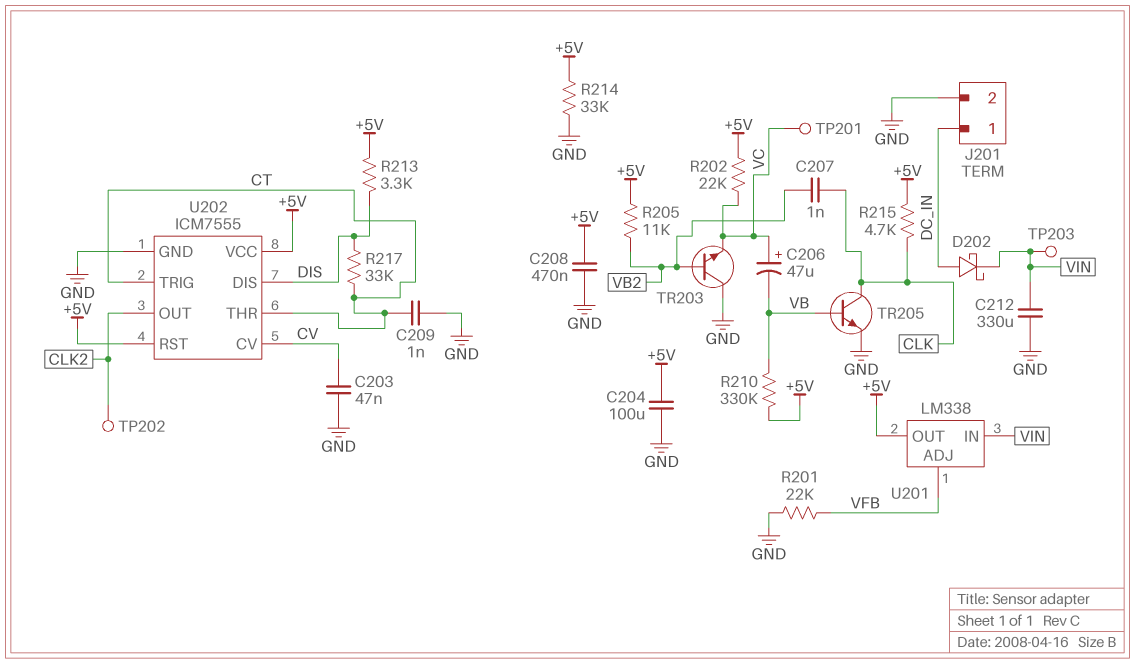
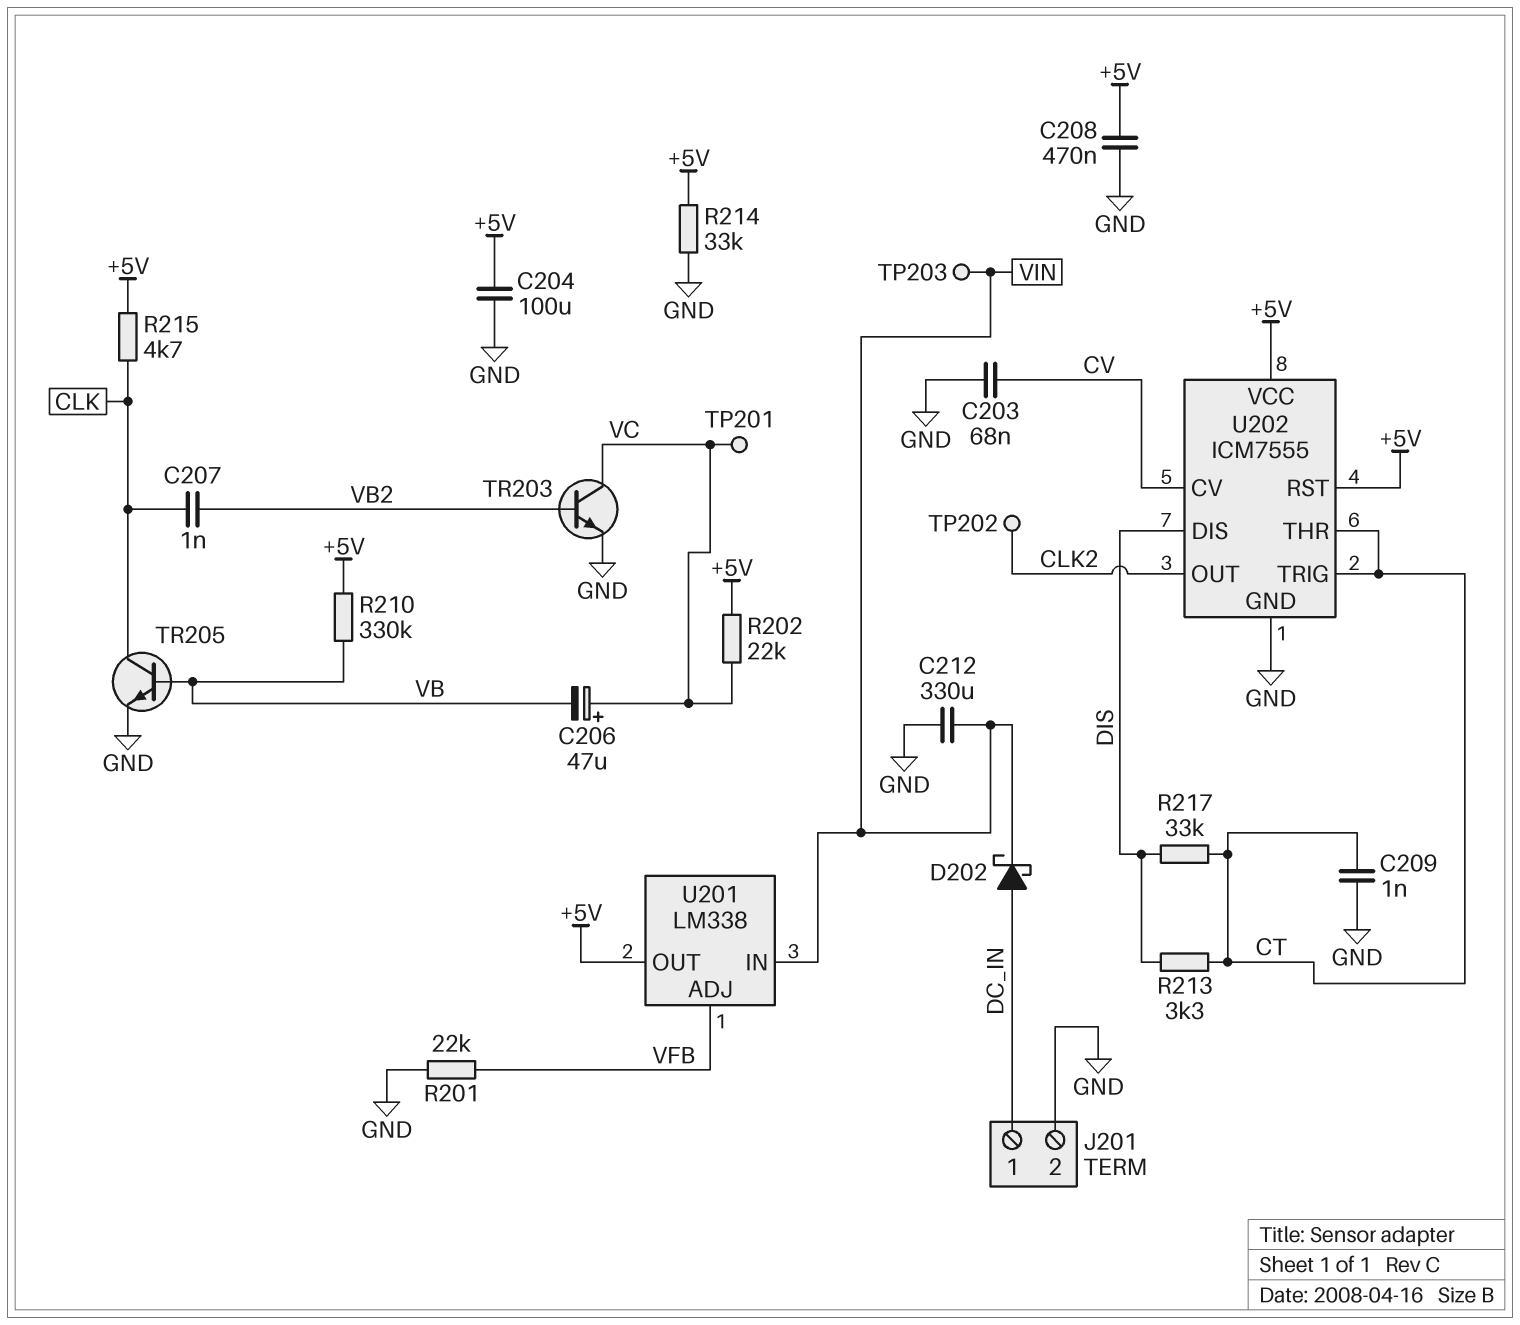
C203: 47nF (CV, GND) -> 68nF (CV, GND)
R205: 11k (+5V, VB2) -> none
R213: 3.3k (+5V, DIS) -> 3.3k (CT, DIS)
TR203: NPN (B VB2, C GND, E VC) -> NPN (B VB2, C VC, E GND)

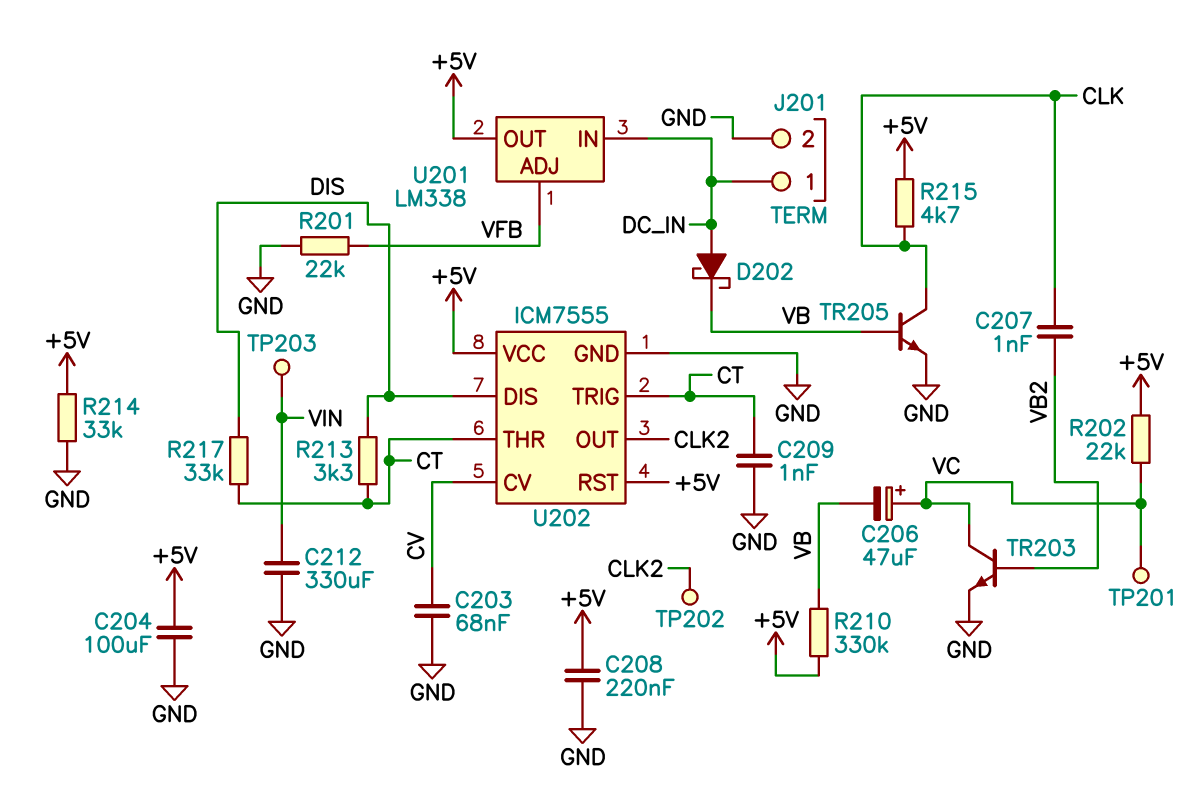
C208: 470nF (+5V, GND) -> 220nF (+5V, GND)
D202: schottky (A DC_IN, K VIN) -> schottky (A DC_IN, K VB)
U201 pin IN: VIN -> DC_IN

